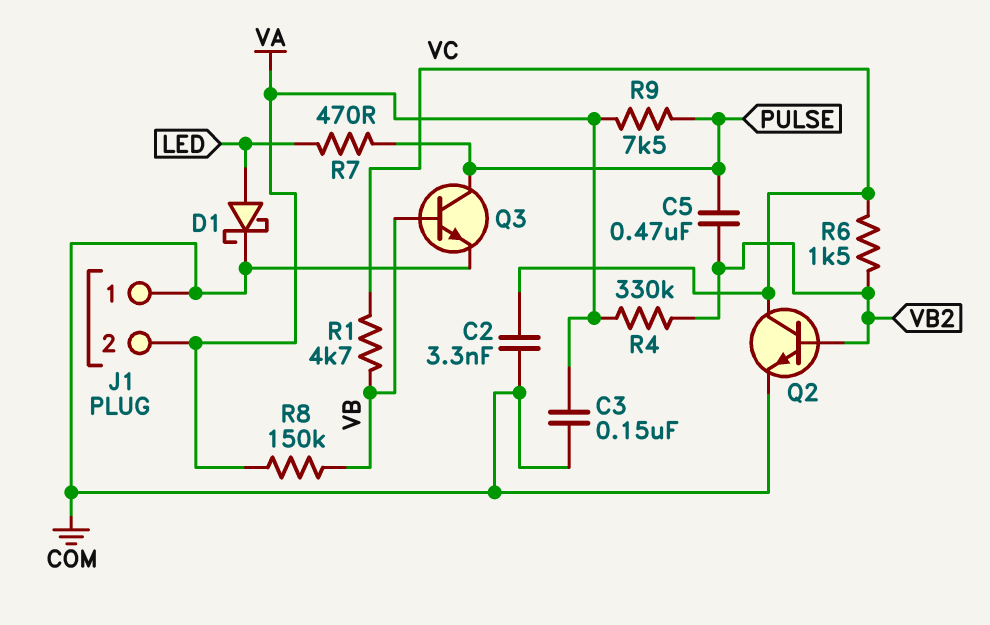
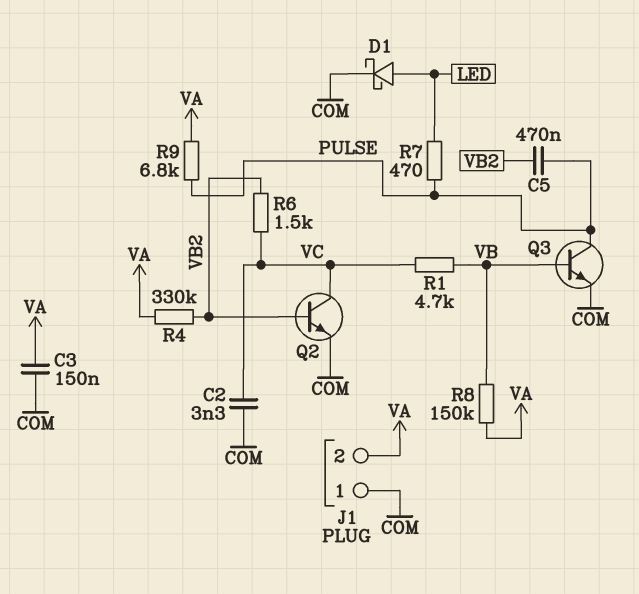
R9: 7.5k (PULSE, VA) -> 6.8k (PULSE, VA)

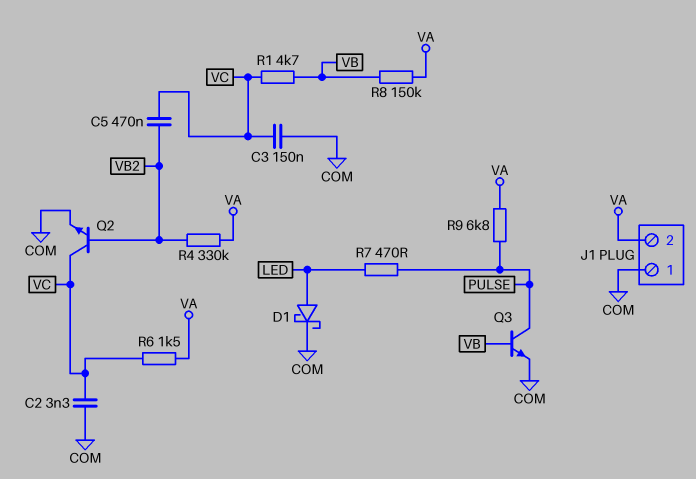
C3: 150nF (COM, VA) -> 150nF (COM, VC)
C5: 470nF (PULSE, VB2) -> 470nF (VB2, VC)
R6: 1.5k (VB2, VC) -> 1.5k (VA, VC)

